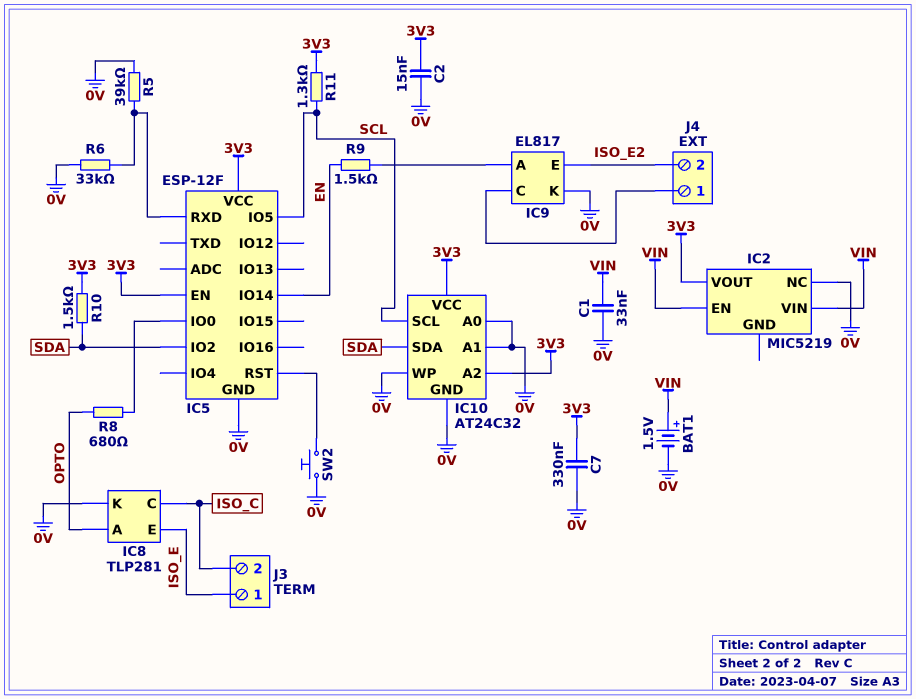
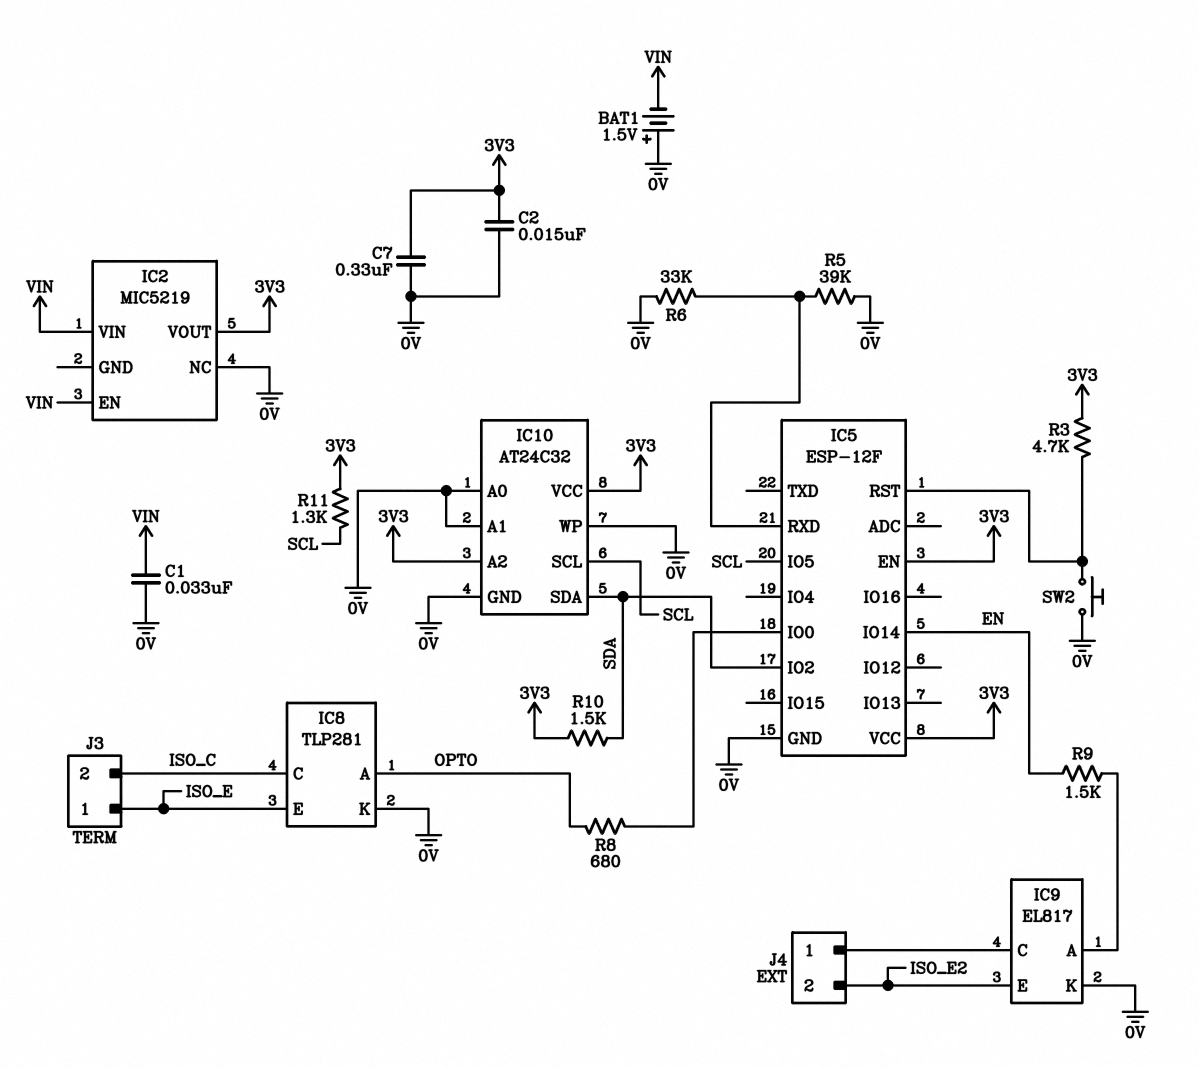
BAT1: 1.5V (plus VIN, minus 0V) -> 1.5V (plus 0V, minus VIN)
R3: none -> 4.7k (3V3, IC5/RST)

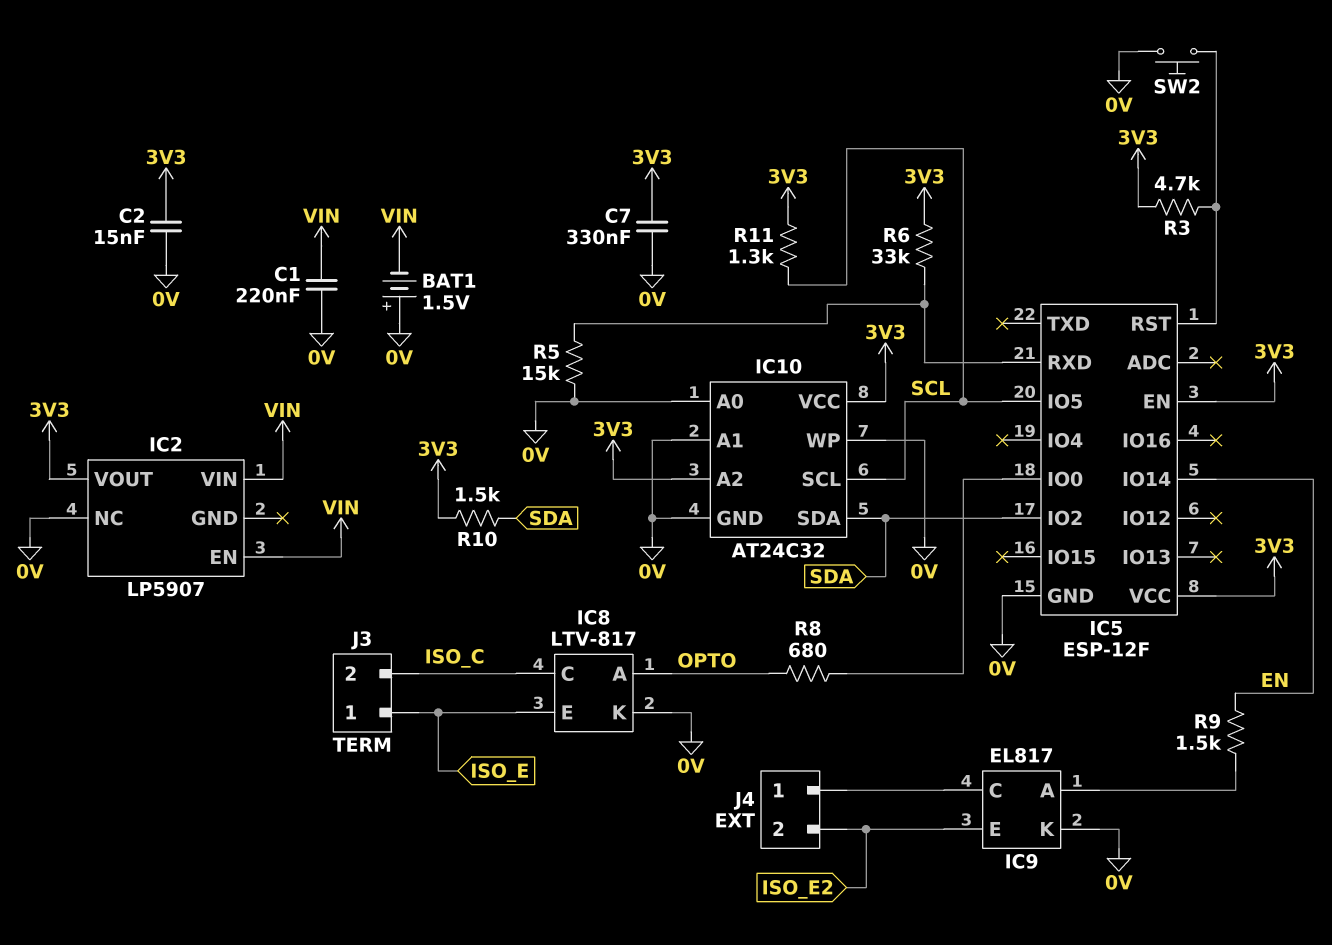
C1: 33nF (0V, VIN) -> 220nF (0V, VIN)
IC2: MIC5219 -> LP5907
IC8: TLP281 -> LTV-817
R5: 39k (0V, IC5/RXD) -> 15k (0V, IC5/RXD)
R6: 33k (0V, IC5/RXD) -> 33k (3V3, IC5/RXD)

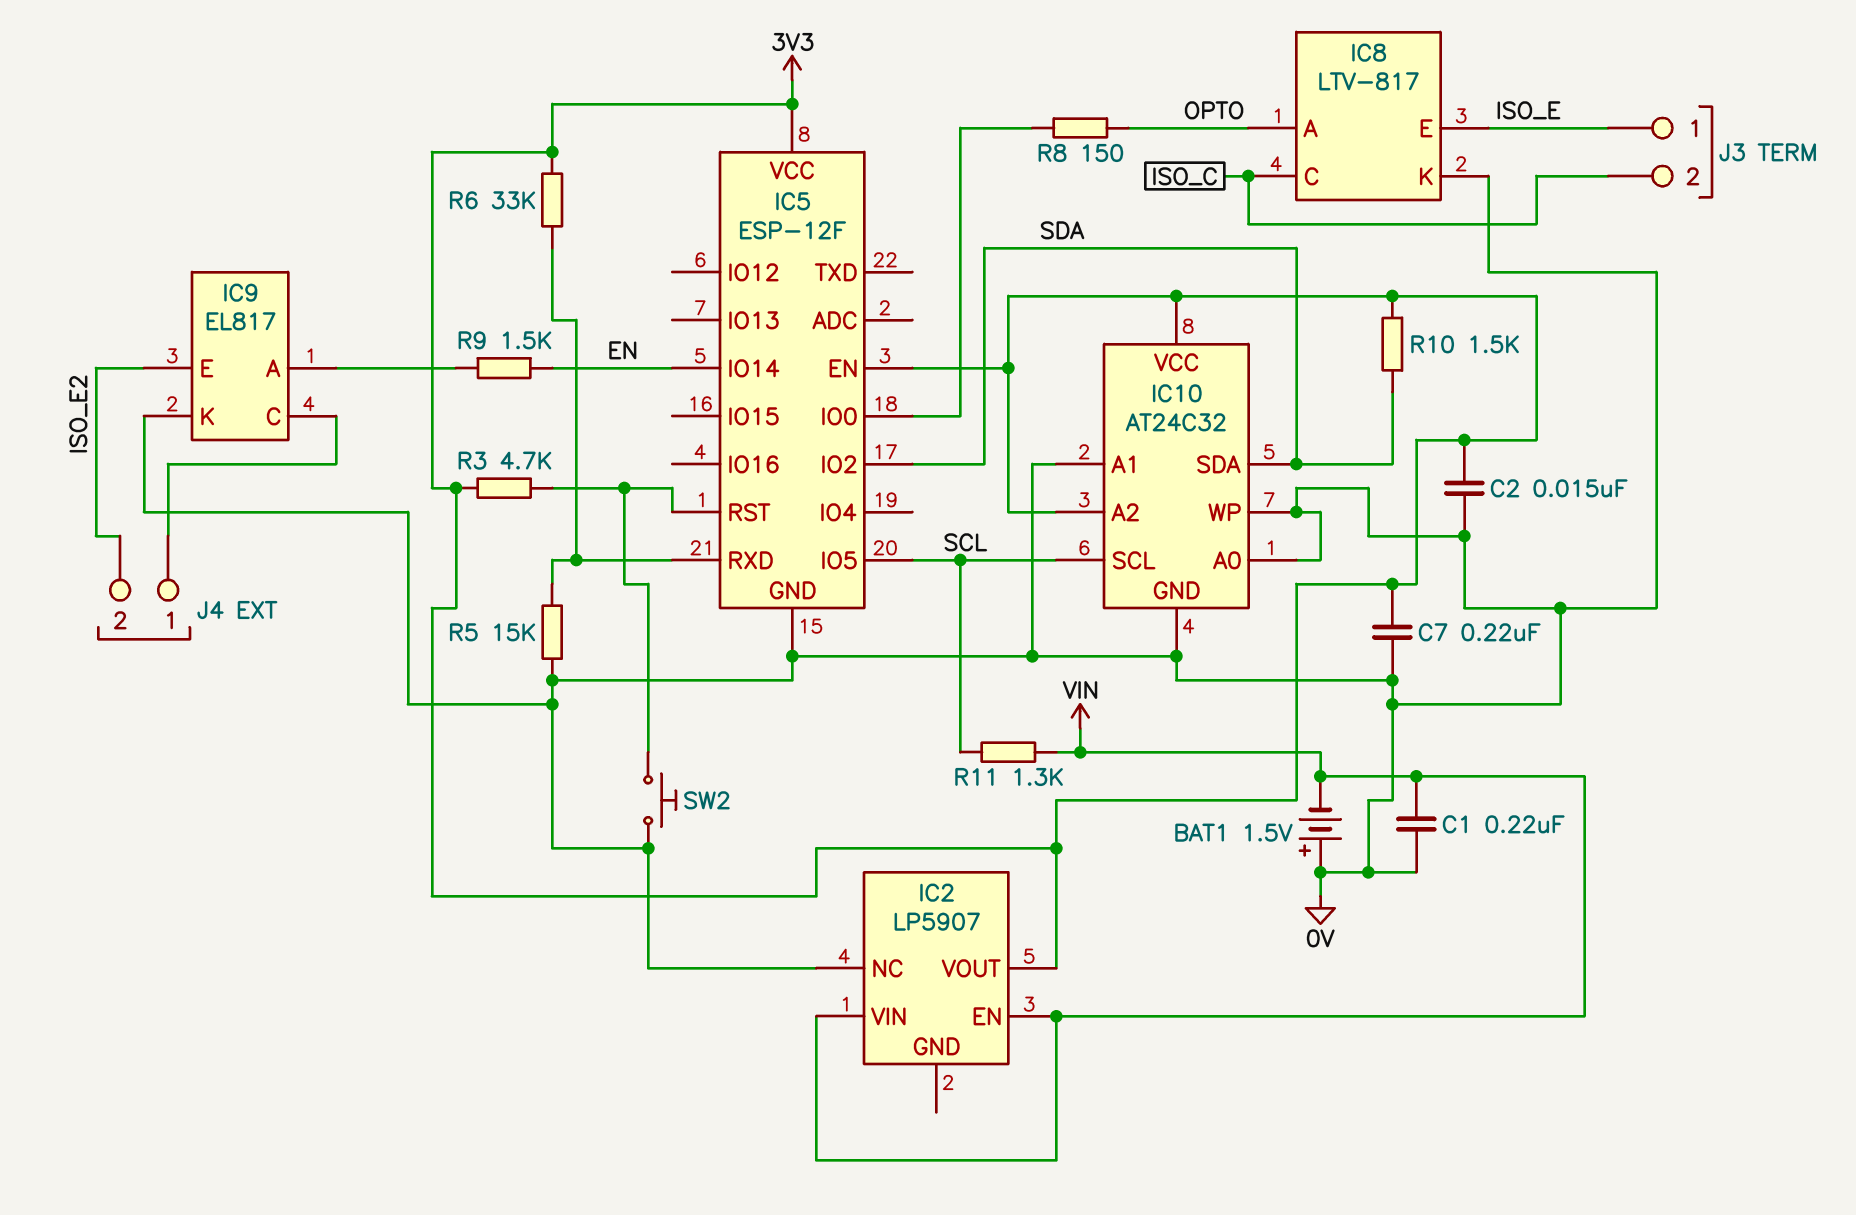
C7: 330nF (0V, 3V3) -> 220nF (0V, 3V3)
R8: 680 (IC5/IO0, OPTO) -> 150 (IC5/IO0, OPTO)
R11: 1.3k (3V3, SCL) -> 1.3k (SCL, VIN)

